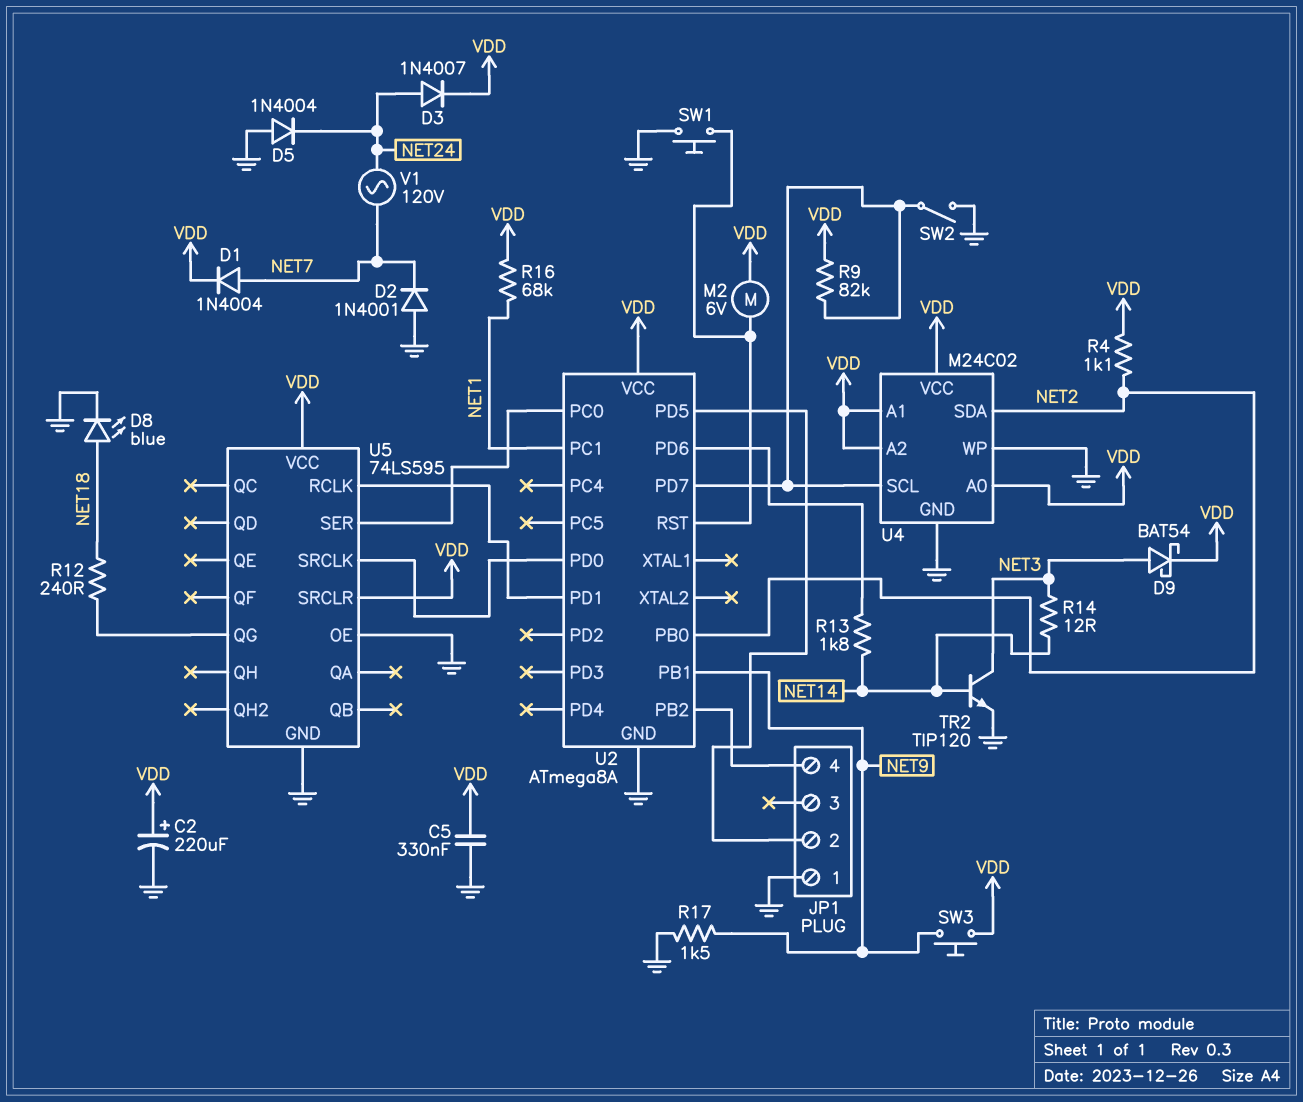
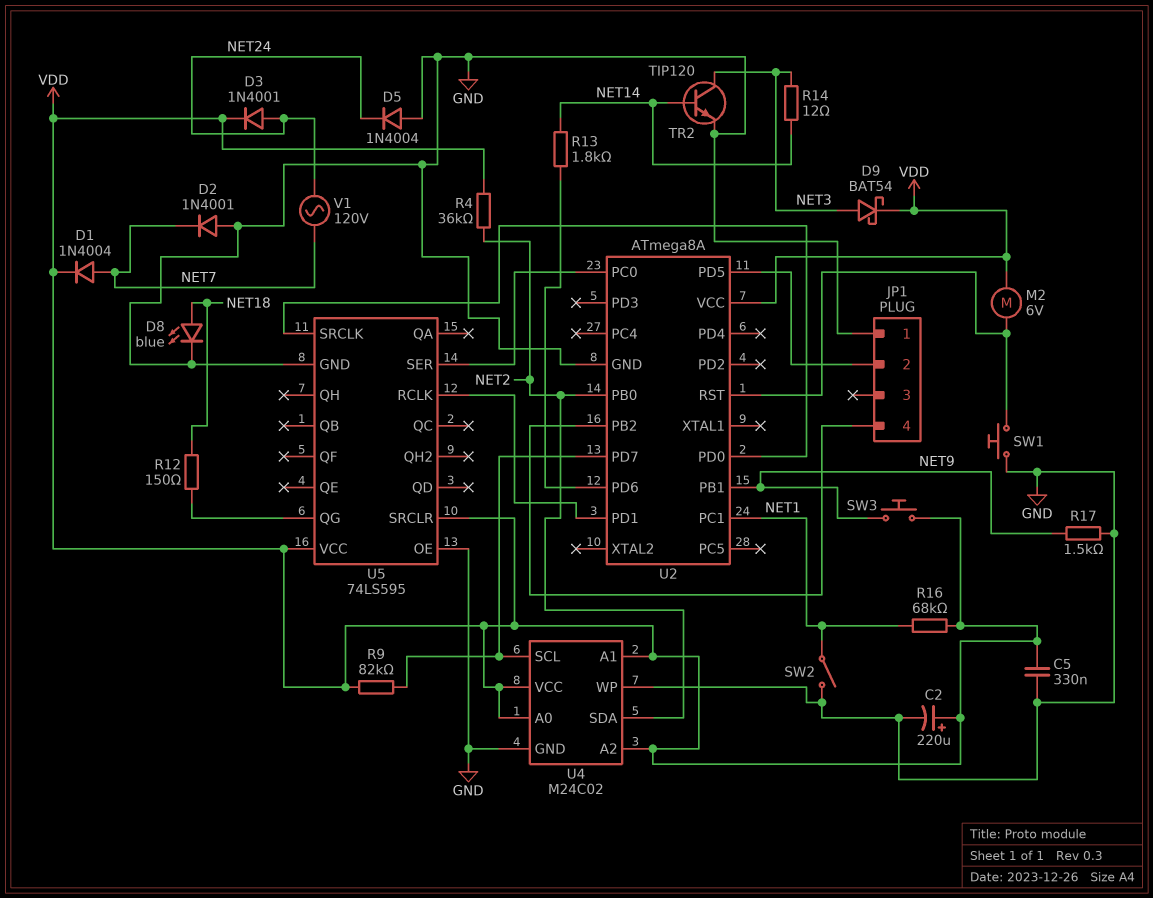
D3: diode 1N4007 (A NET24, K VDD) -> diode 1N4001 (A NET24, K VDD)
R4: 1.1k (NET2, VDD) -> 36k (NET2, VDD)
R12: 240 (NET18, U5/QG) -> 150 (NET18, U5/QG)
SW2: switch (GND, U2/PD7) -> switch (GND, NET1)

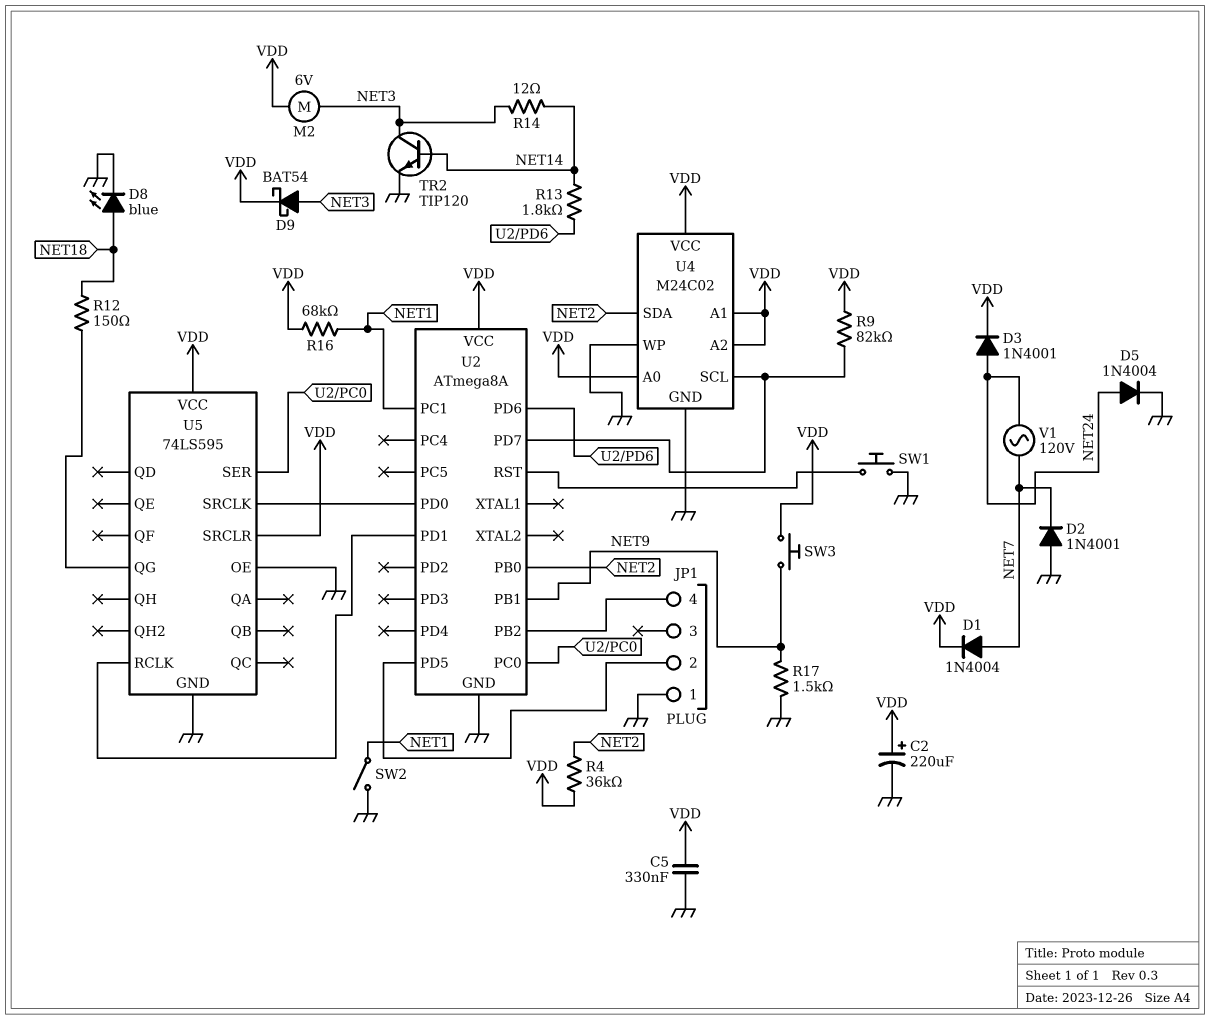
D5: diode 1N4004 (A GND, K NET24) -> diode 1N4004 (A NET24, K GND)
M2: motor 6V (U2/RST, VDD) -> motor 6V (NET3, VDD)

